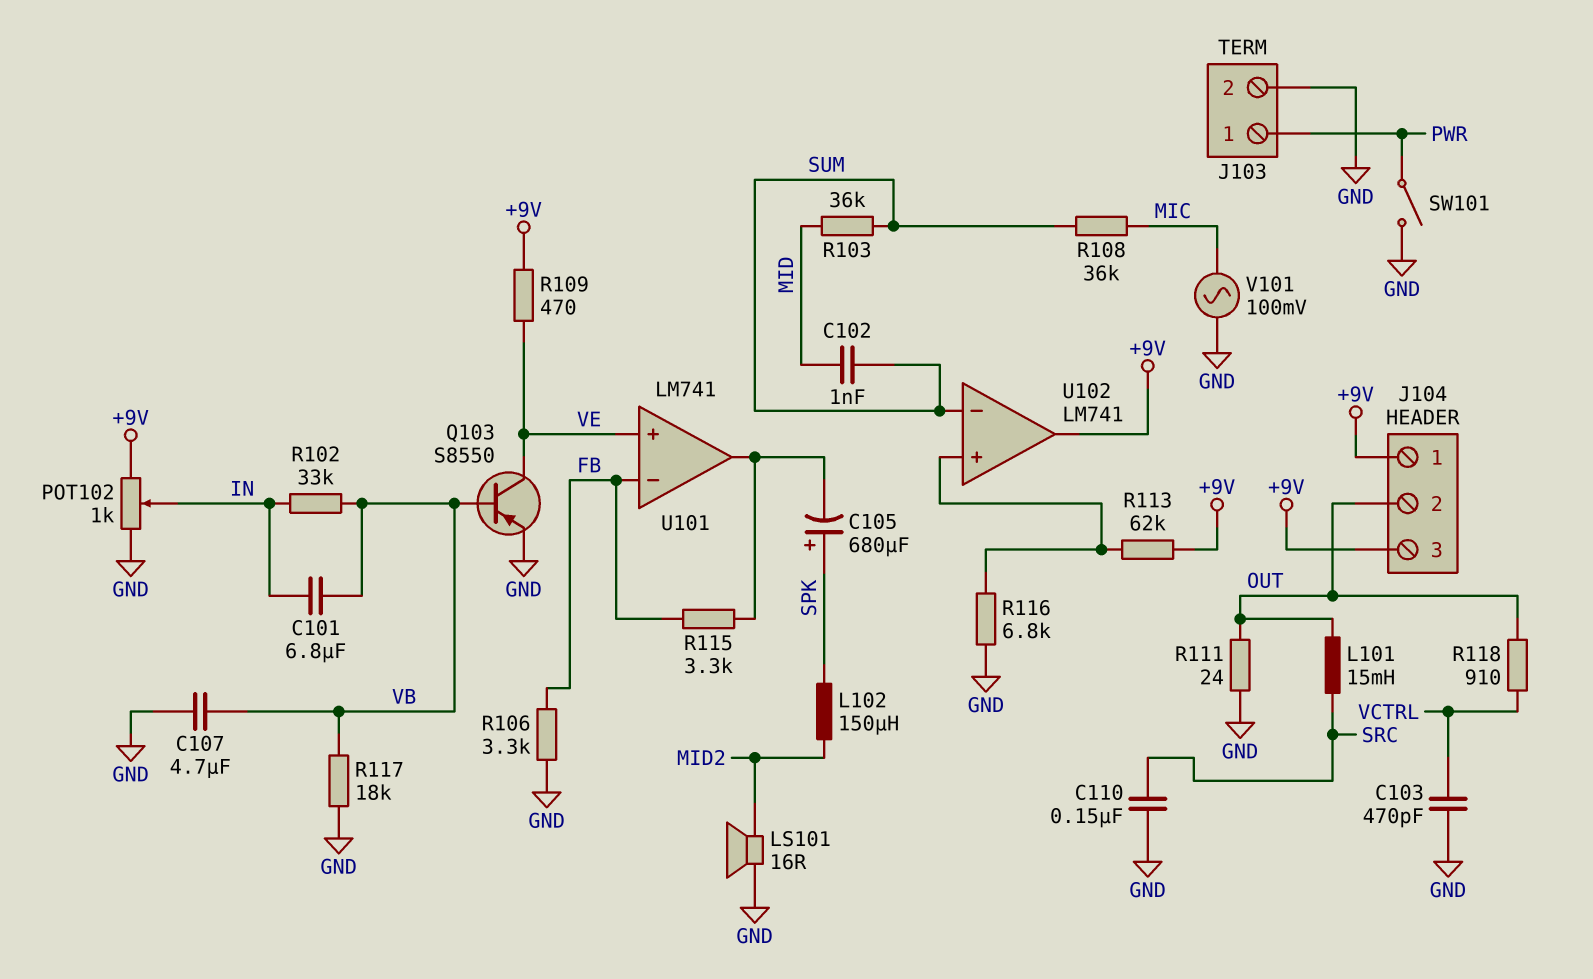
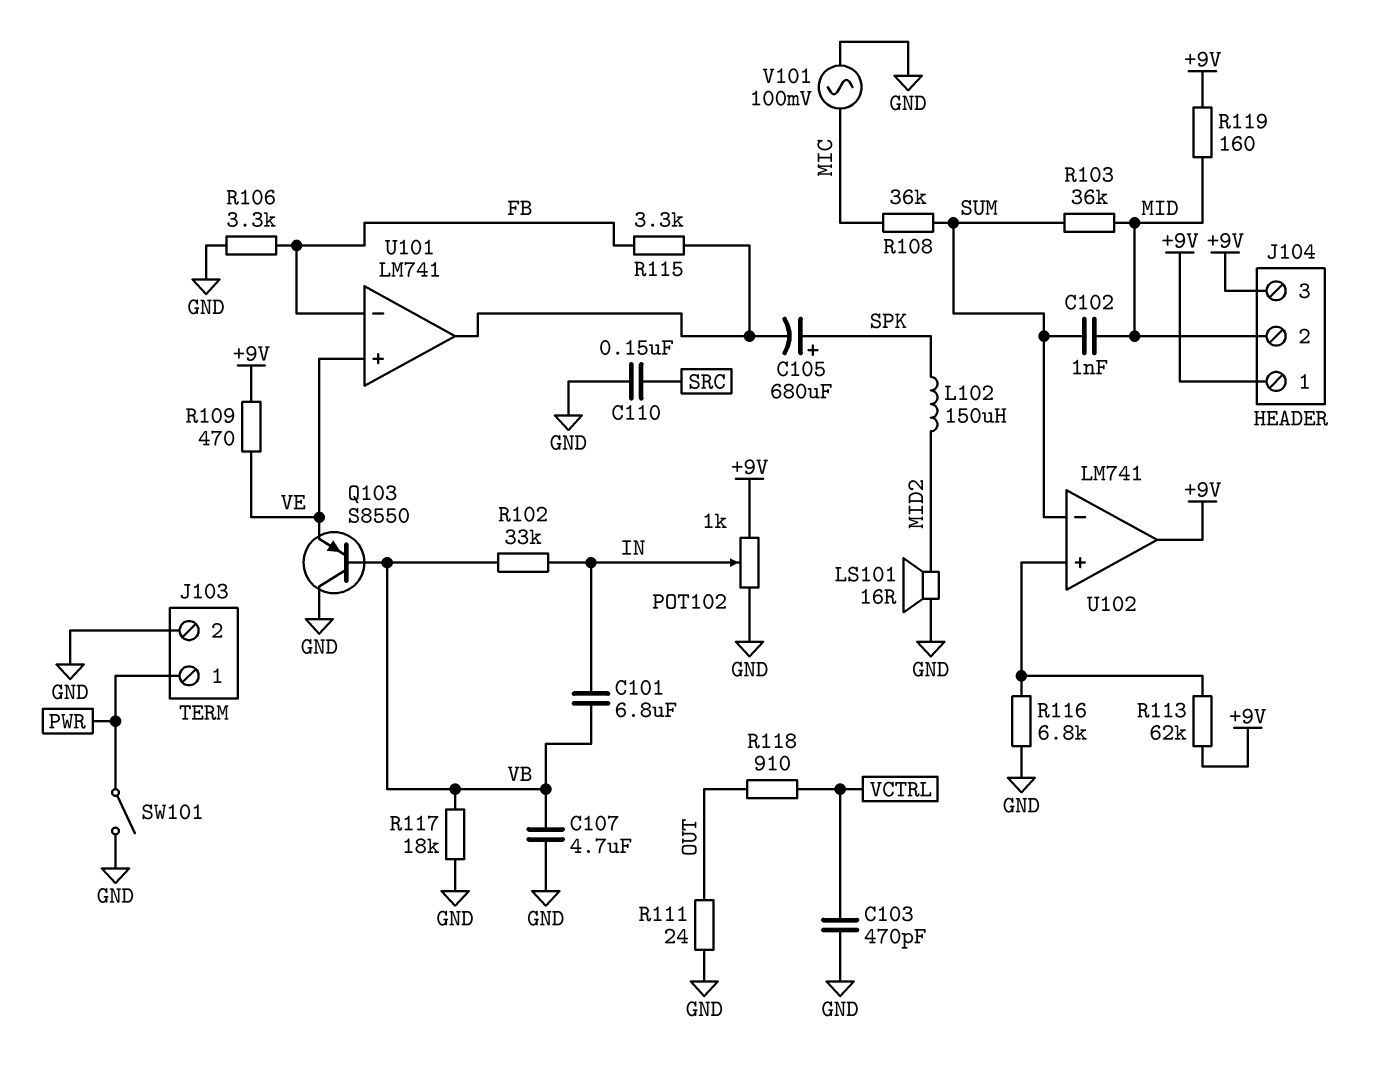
J104 pin 2: OUT -> MID
L101: 15mH (OUT, SRC) -> none
Q103: PNP S8550 (B VB, C VE, E GND) -> PNP S8550 (B VB, C GND, E VE)
R119: none -> 160 (+9V, MID)

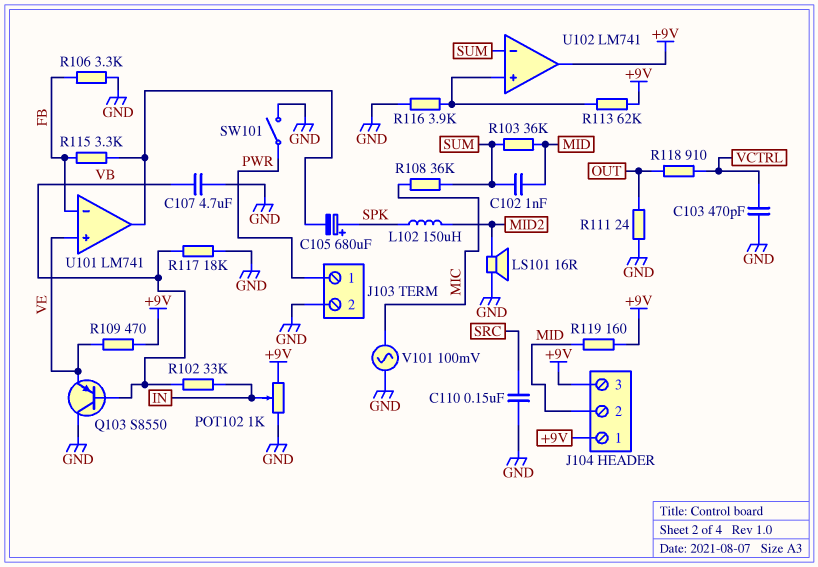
C101: 6.8uF (IN, VB) -> none
R116: 6.8k (GND, U102/in+) -> 3.9k (GND, U102/in+)

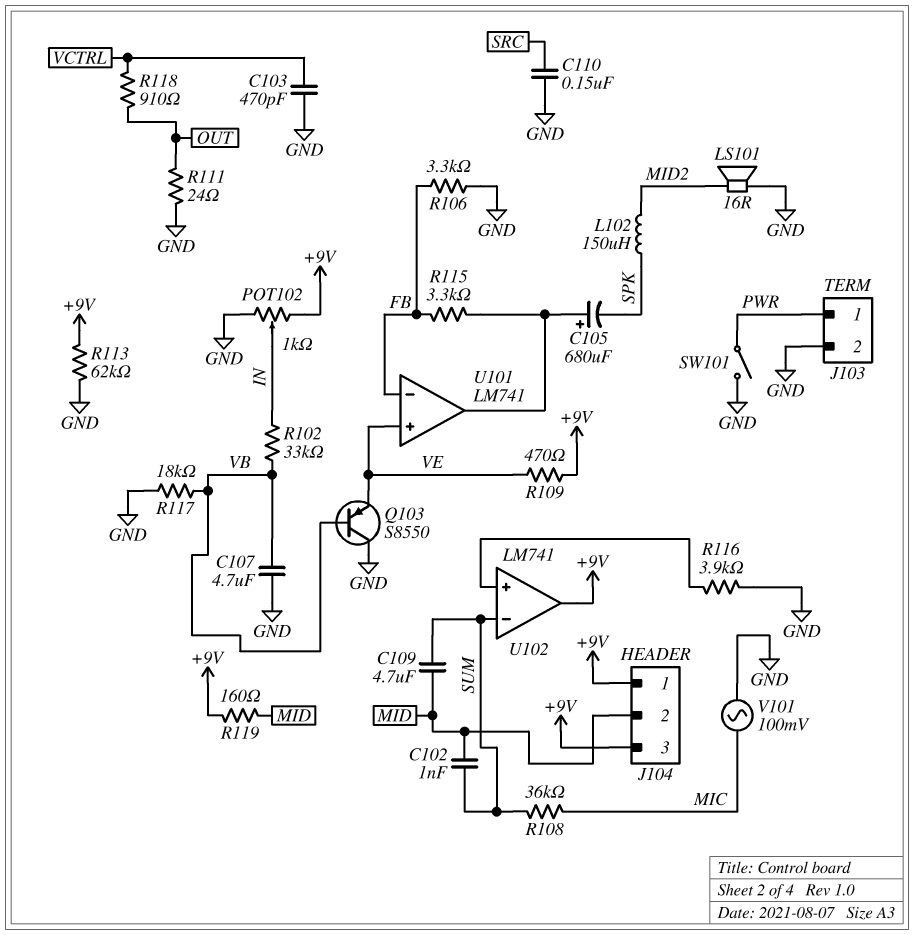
C105: 680uF (plus SPK, minus U101/out) -> 680uF (plus U101/out, minus SPK)
C109: none -> 4.7uF (MID, SUM)
R103: 36k (MID, SUM) -> none
R113: 62k (+9V, U102/in+) -> 62k (+9V, GND)

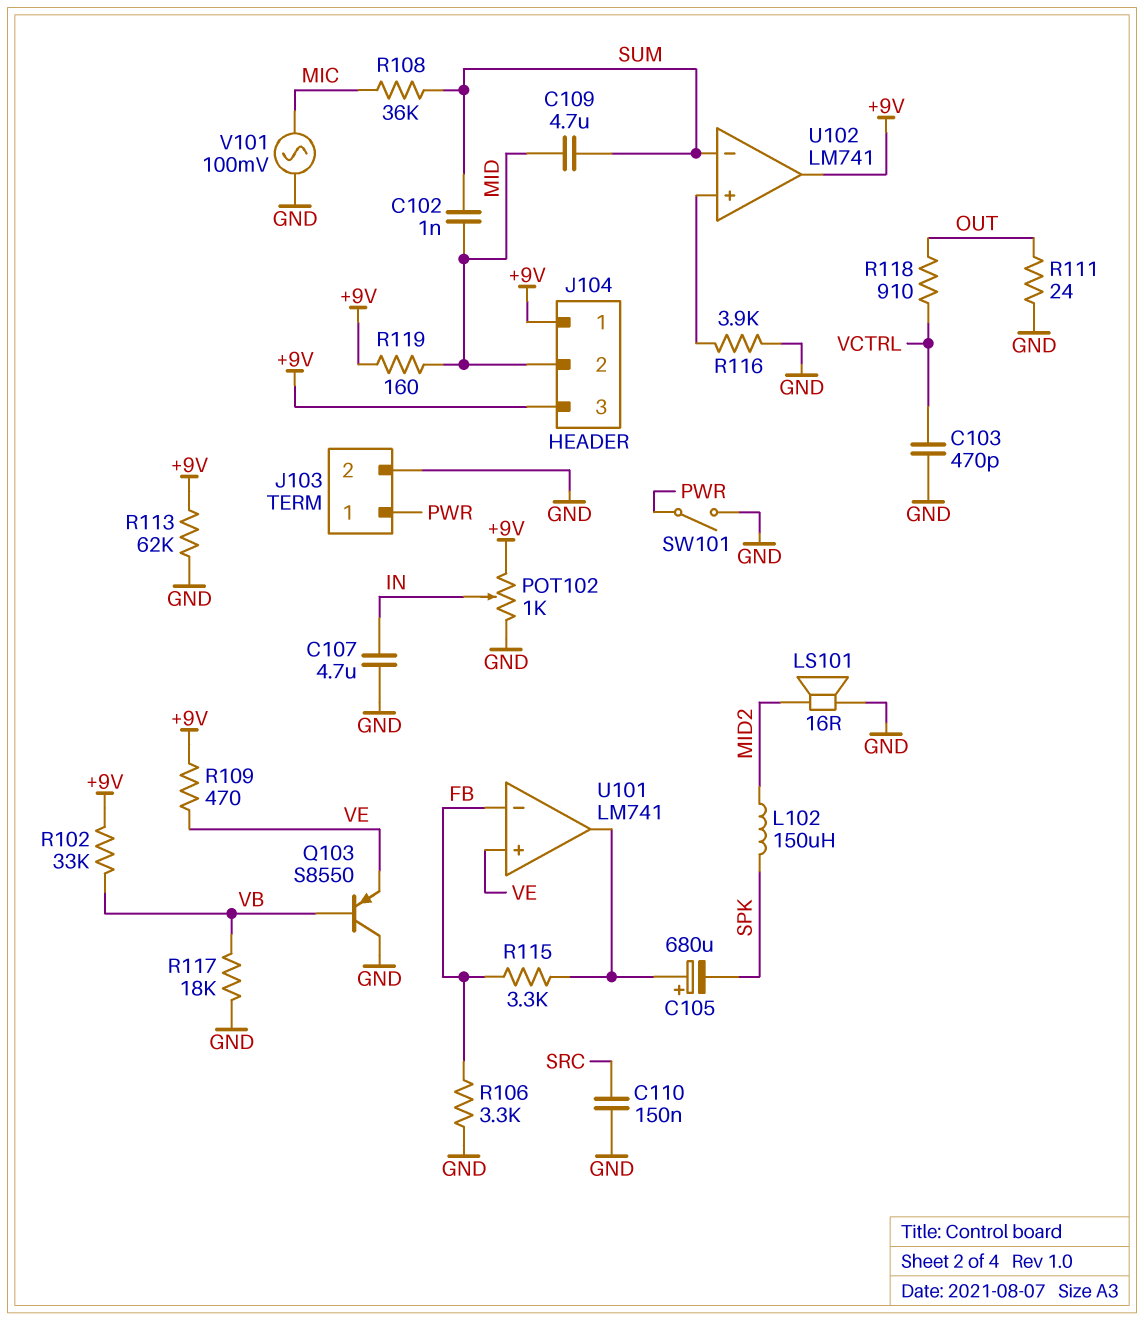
C107: 4.7uF (GND, VB) -> 4.7uF (GND, IN)
R102: 33k (IN, VB) -> 33k (+9V, VB)

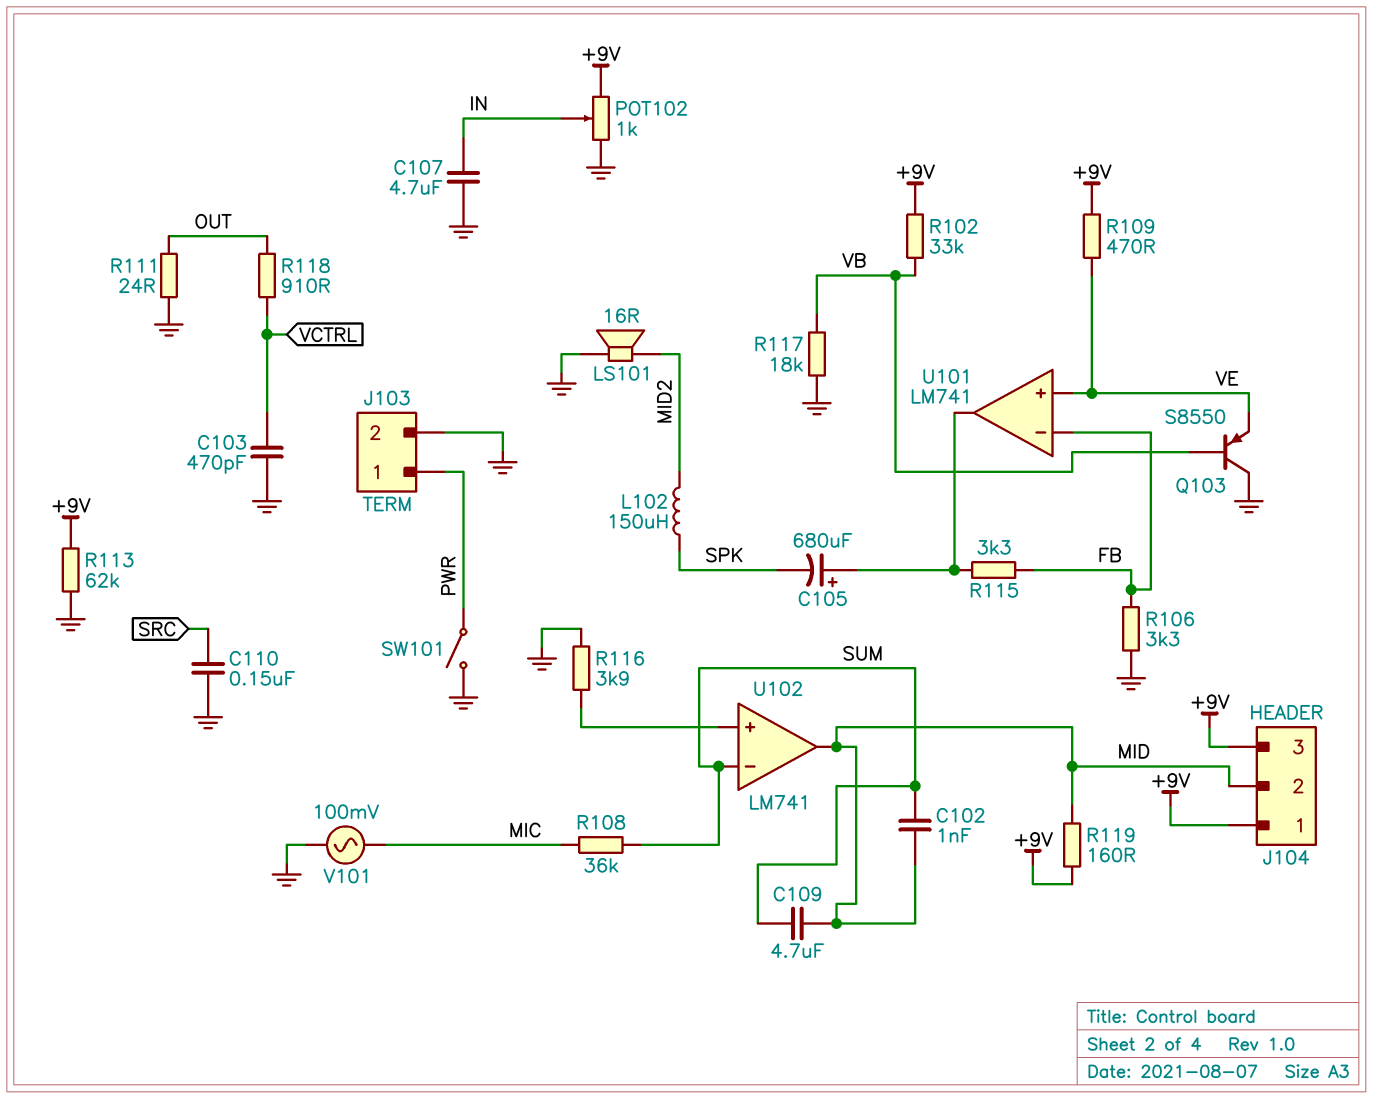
U102 pin out: +9V -> MID

